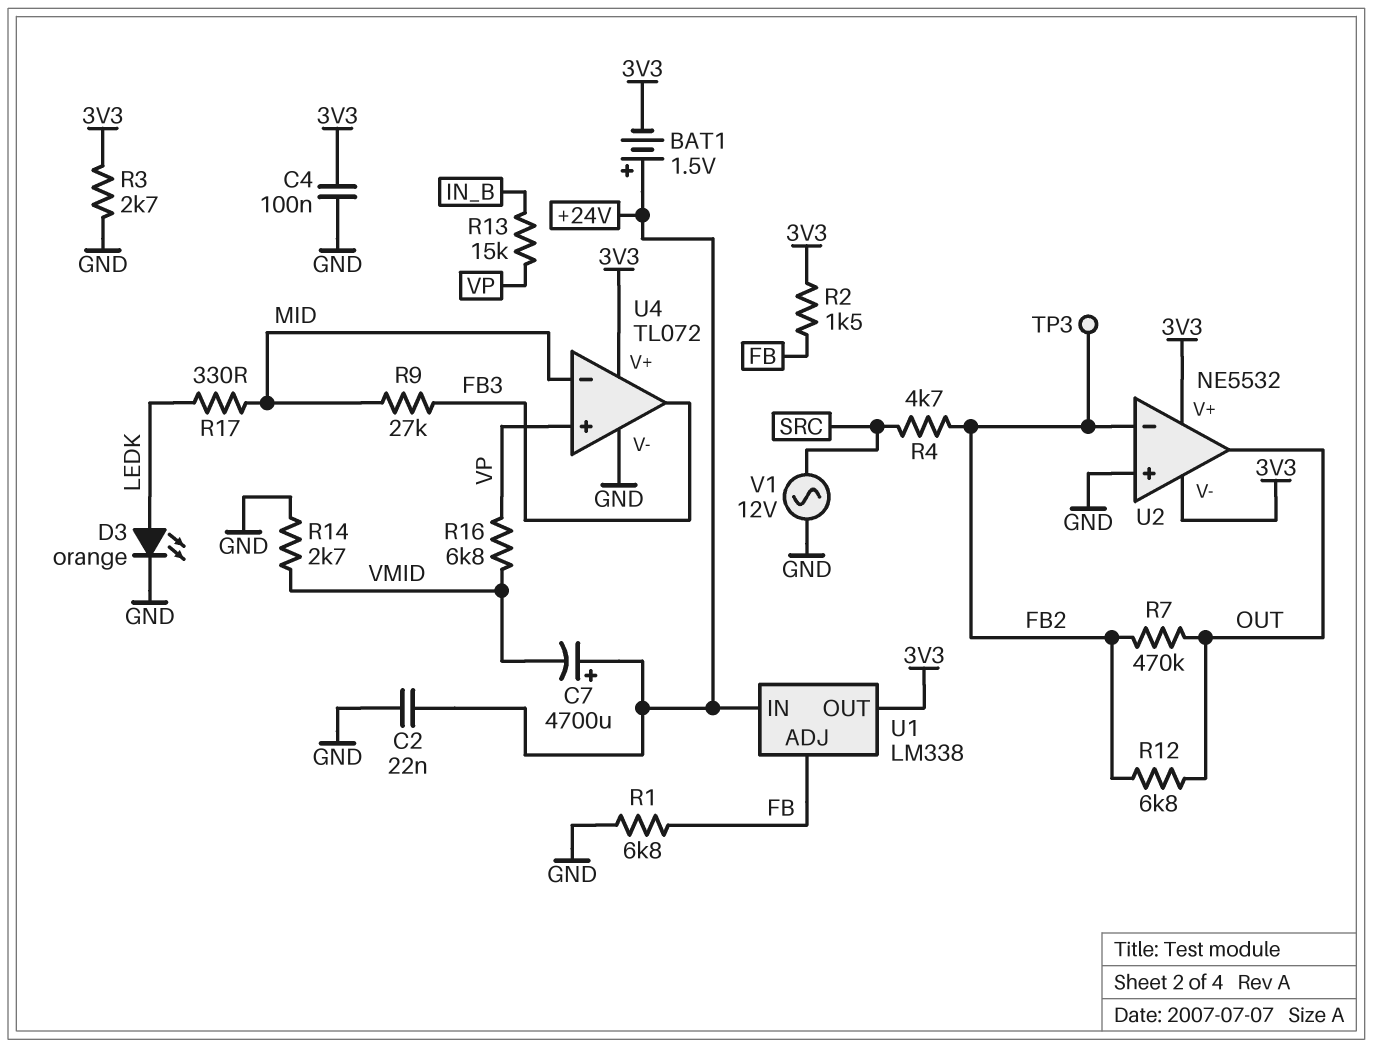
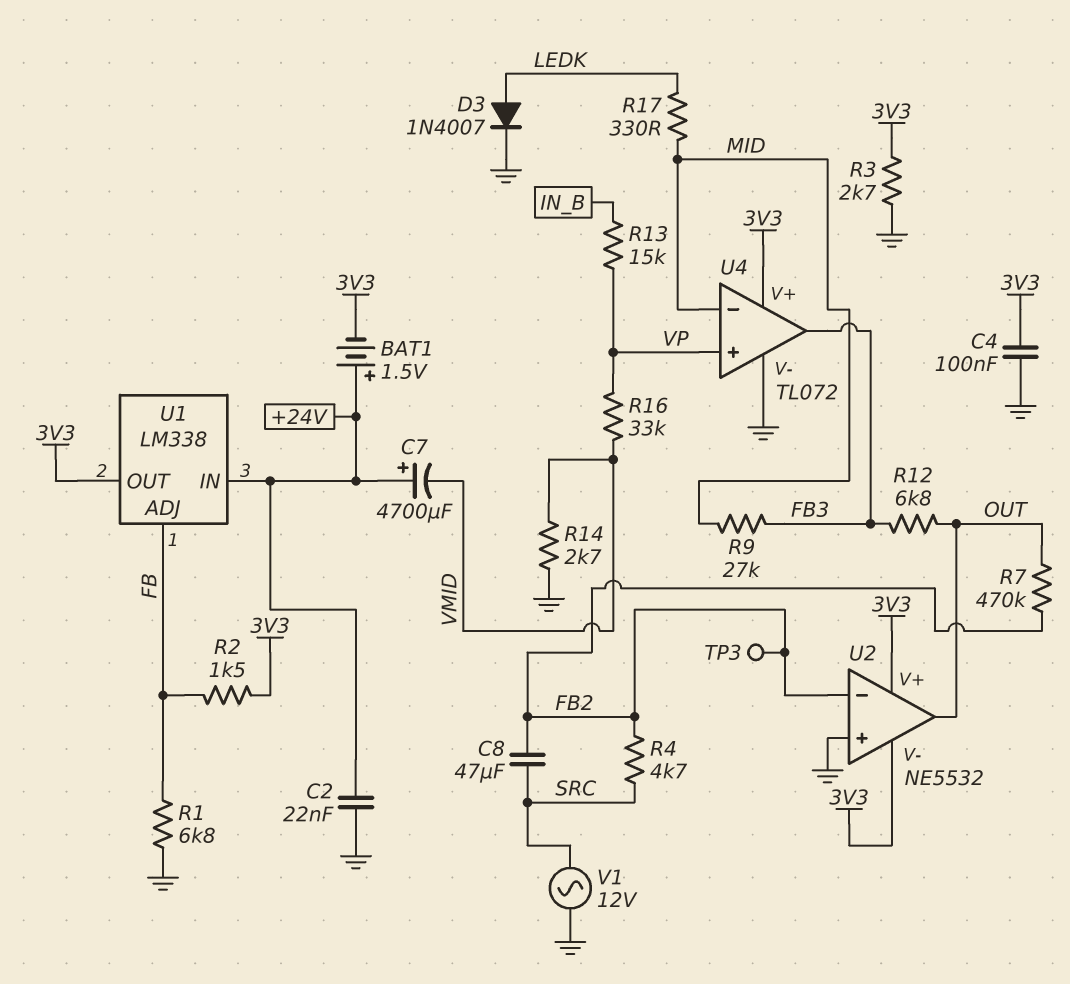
C8: none -> 47uF (FB2, SRC)
D3: LED orange (A LEDK, K GND) -> diode 1N4007 (A LEDK, K GND)
R12: 6.8k (FB2, OUT) -> 6.8k (FB3, OUT)
R16: 6.8k (VMID, VP) -> 33k (VMID, VP)

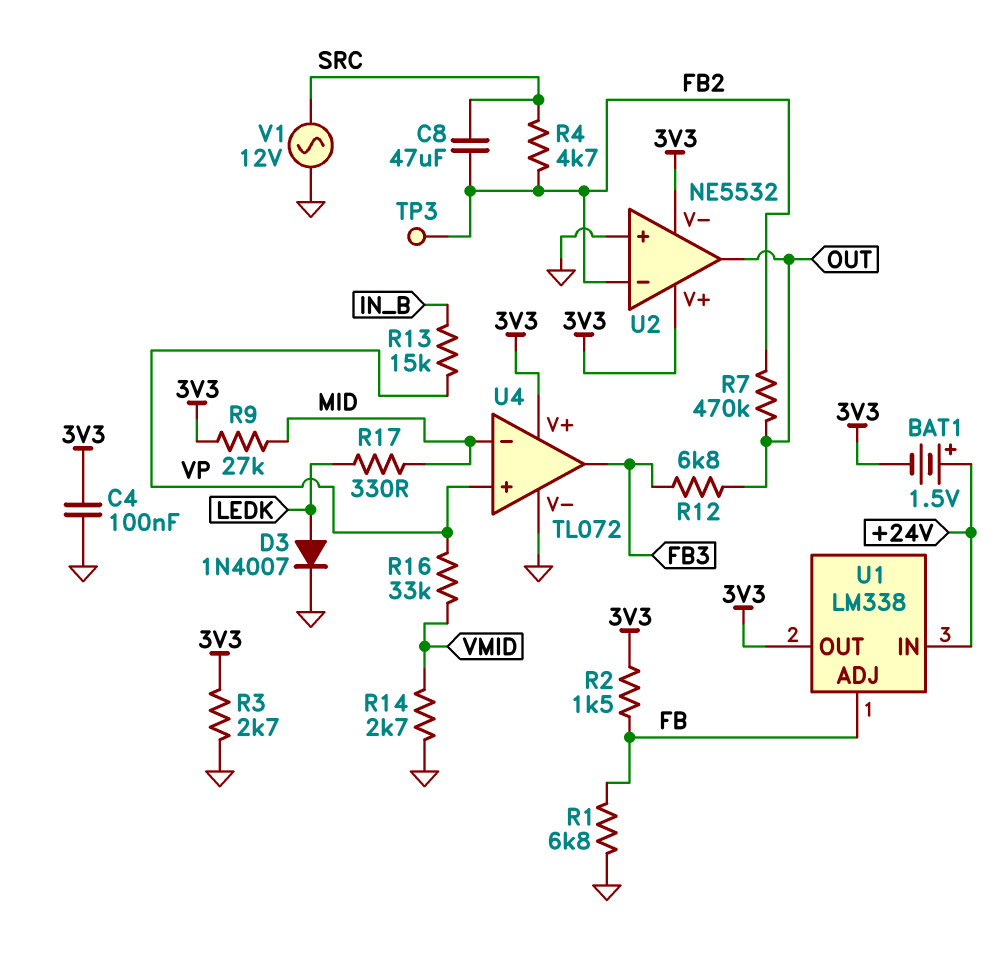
C2: 22nF (+24V, GND) -> none
C7: 4700uF (plus +24V, minus VMID) -> none
R9: 27k (FB3, MID) -> 27k (3V3, MID)

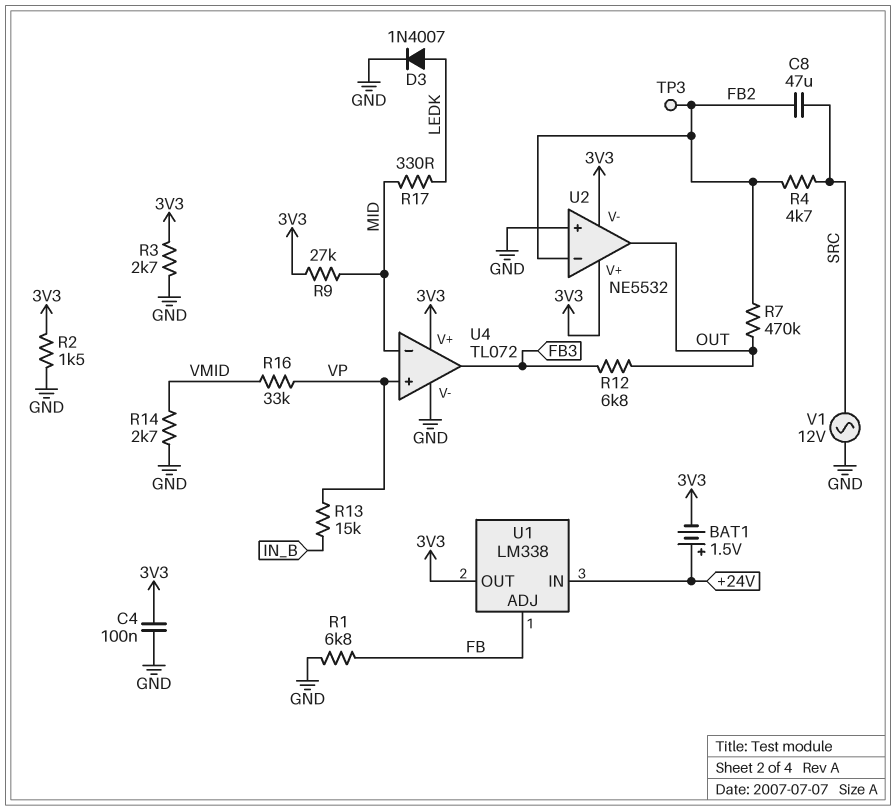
R2: 1.5k (3V3, FB) -> 1.5k (3V3, GND)

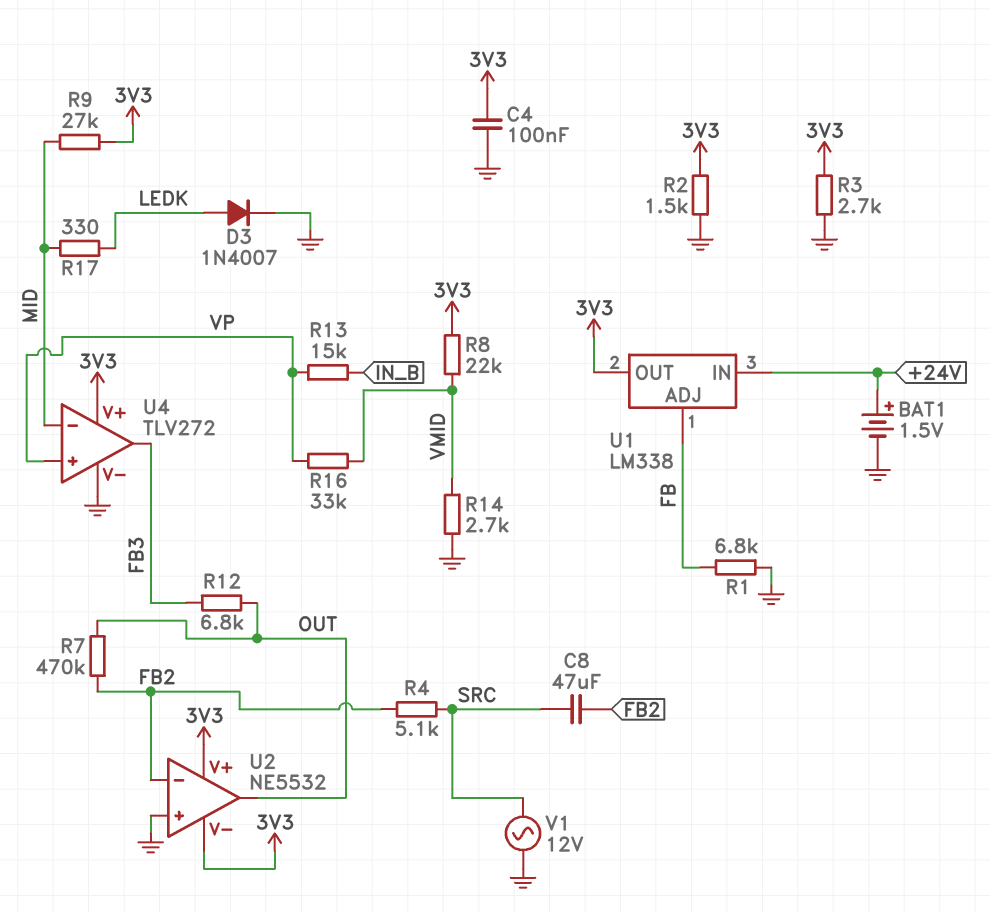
BAT1: 1.5V (plus +24V, minus 3V3) -> 1.5V (plus +24V, minus GND)
R4: 4.7k (FB2, SRC) -> 5.1k (FB2, SRC)
R8: none -> 22k (3V3, VMID)
TP3: test point (FB2) -> none
U4: TL072 -> TLV272

